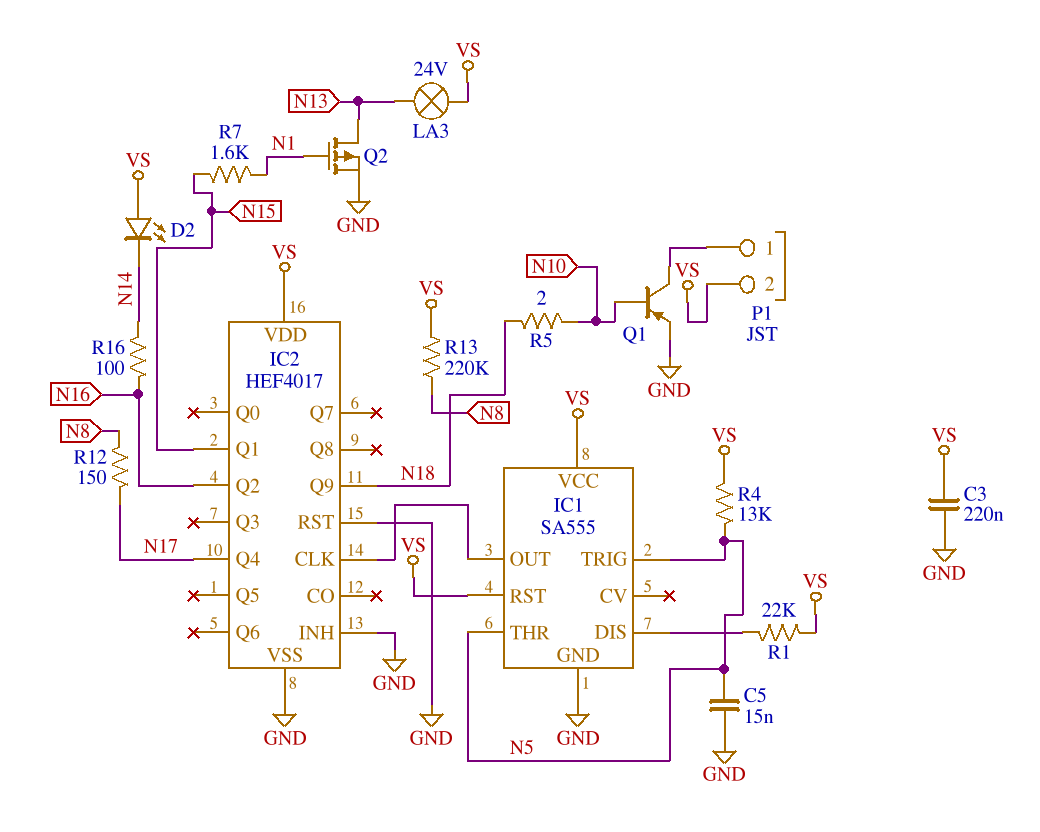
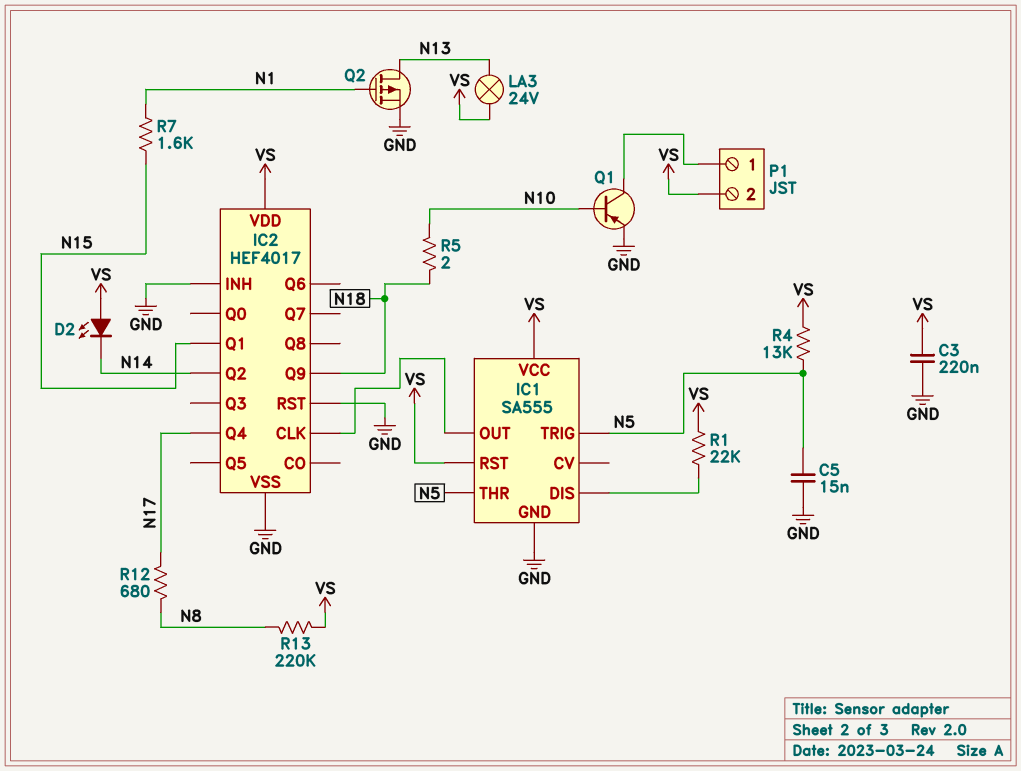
IC2 pin Q2: N16 -> N14
R12: 150 (N8, N17) -> 680 (N8, N17)
R16: 100 (N14, N16) -> none

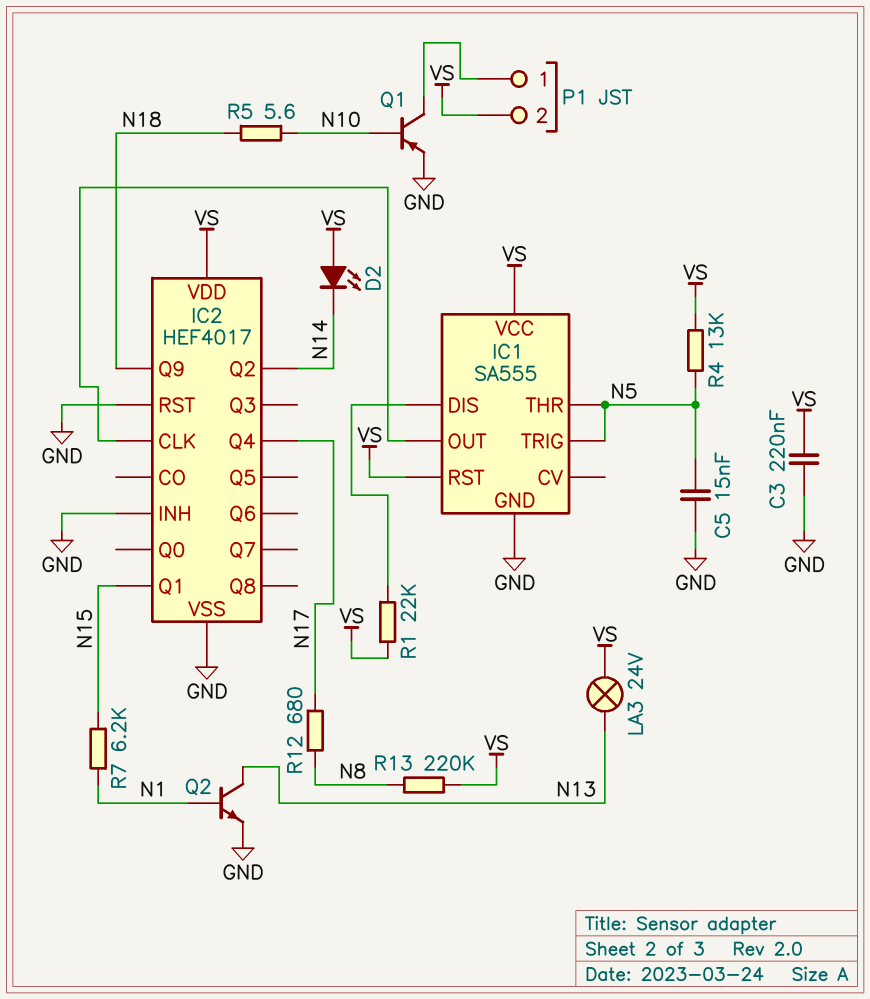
Q2: PMOS (G N1, D N13, S GND) -> NPN (B N1, C N13, E GND)
R5: 2 (N10, N18) -> 5.6 (N10, N18)
R7: 1.6k (N1, N15) -> 6.2k (N1, N15)

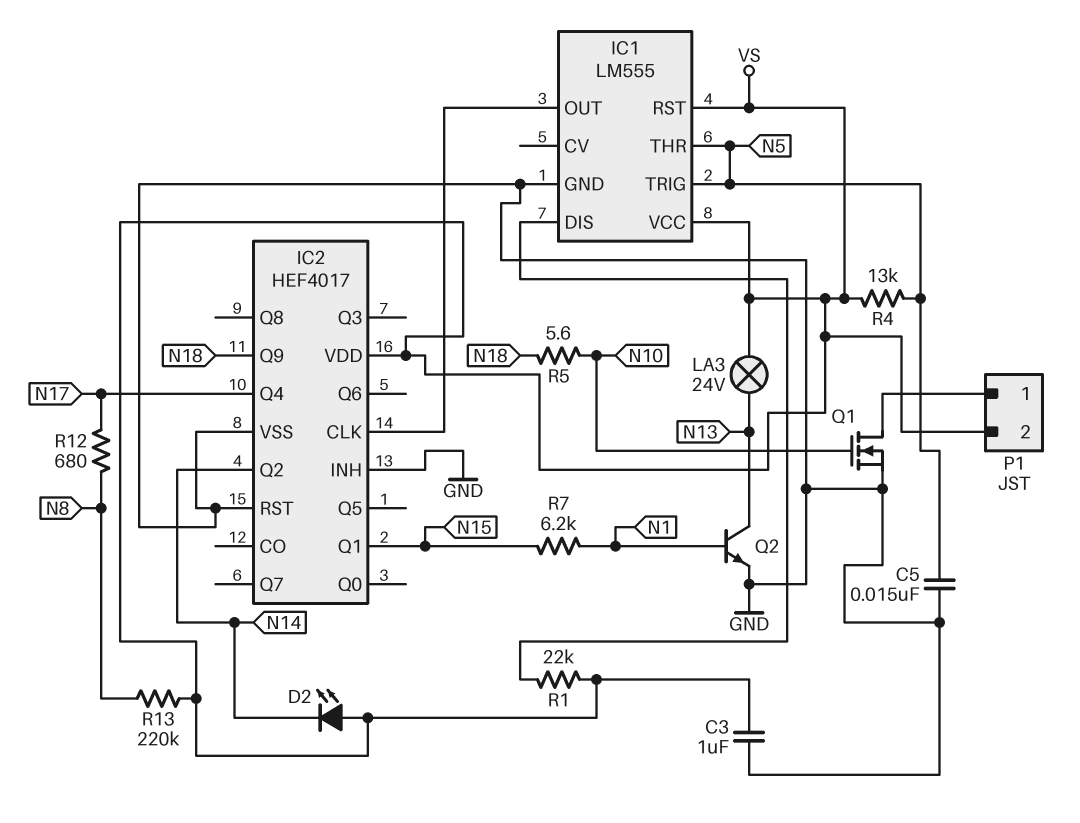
C3: 220nF (GND, VS) -> 1uF (GND, VS)
IC1: SA555 -> LM555
Q1: PNP (B N10, C P1/1, E GND) -> NMOS (G N10, D P1/1, S GND)

